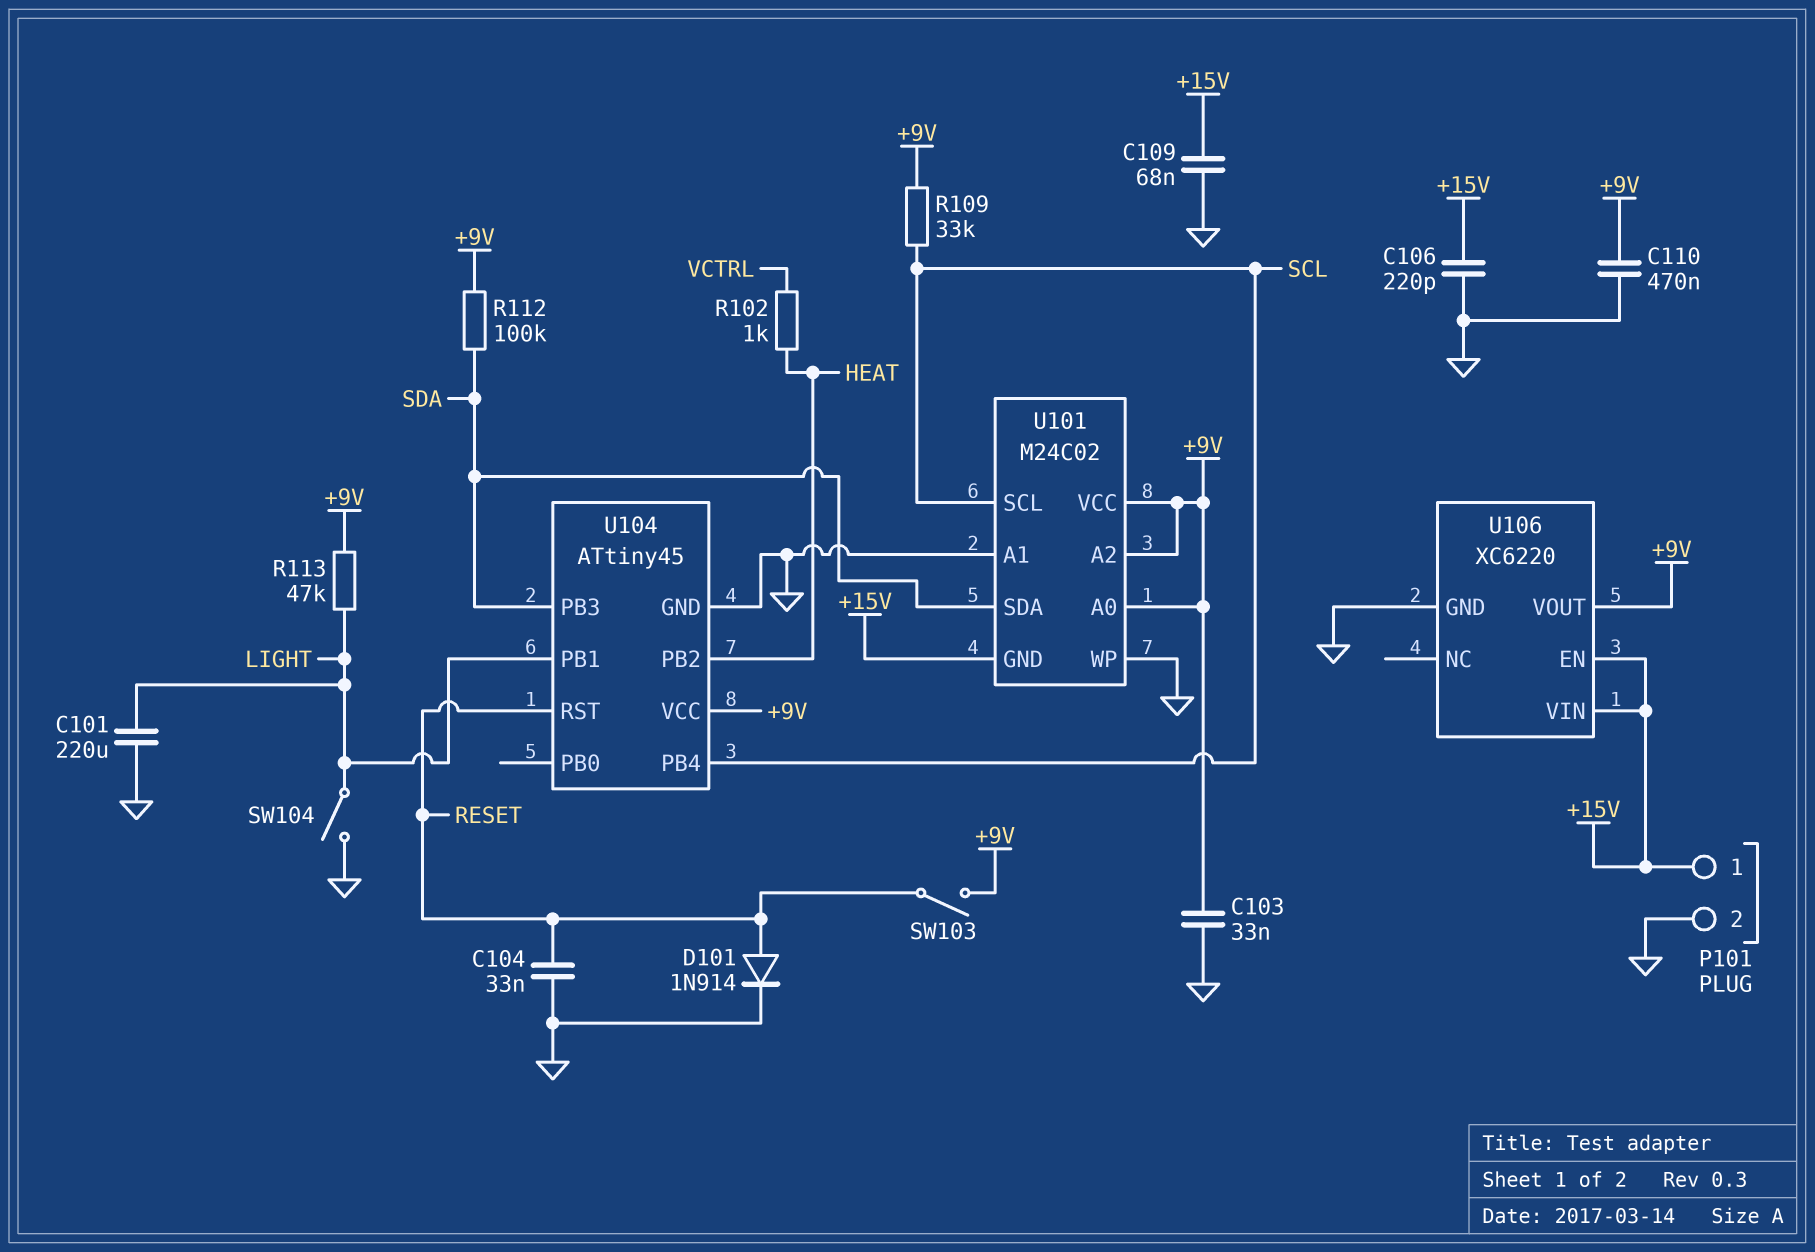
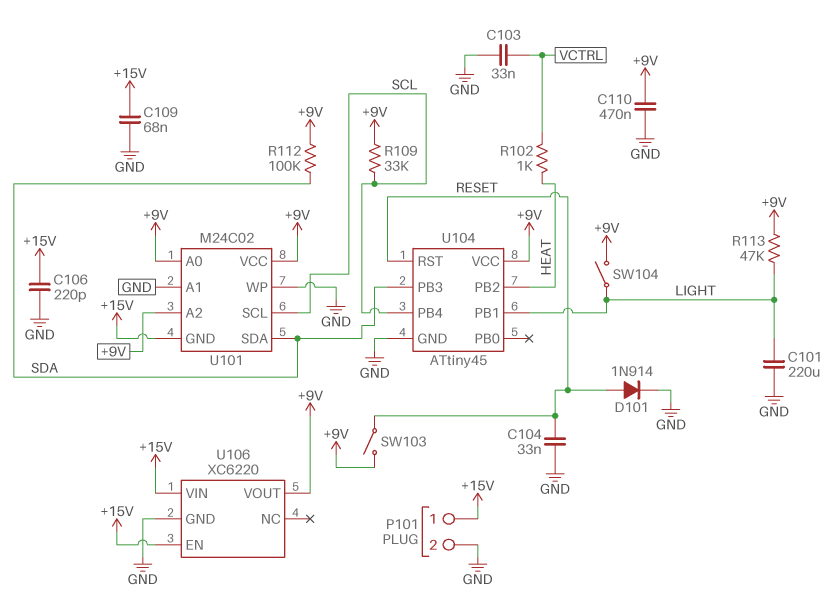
C103: 33nF (+9V, GND) -> 33nF (GND, VCTRL)
SW104: switch (GND, LIGHT) -> switch (+9V, LIGHT)

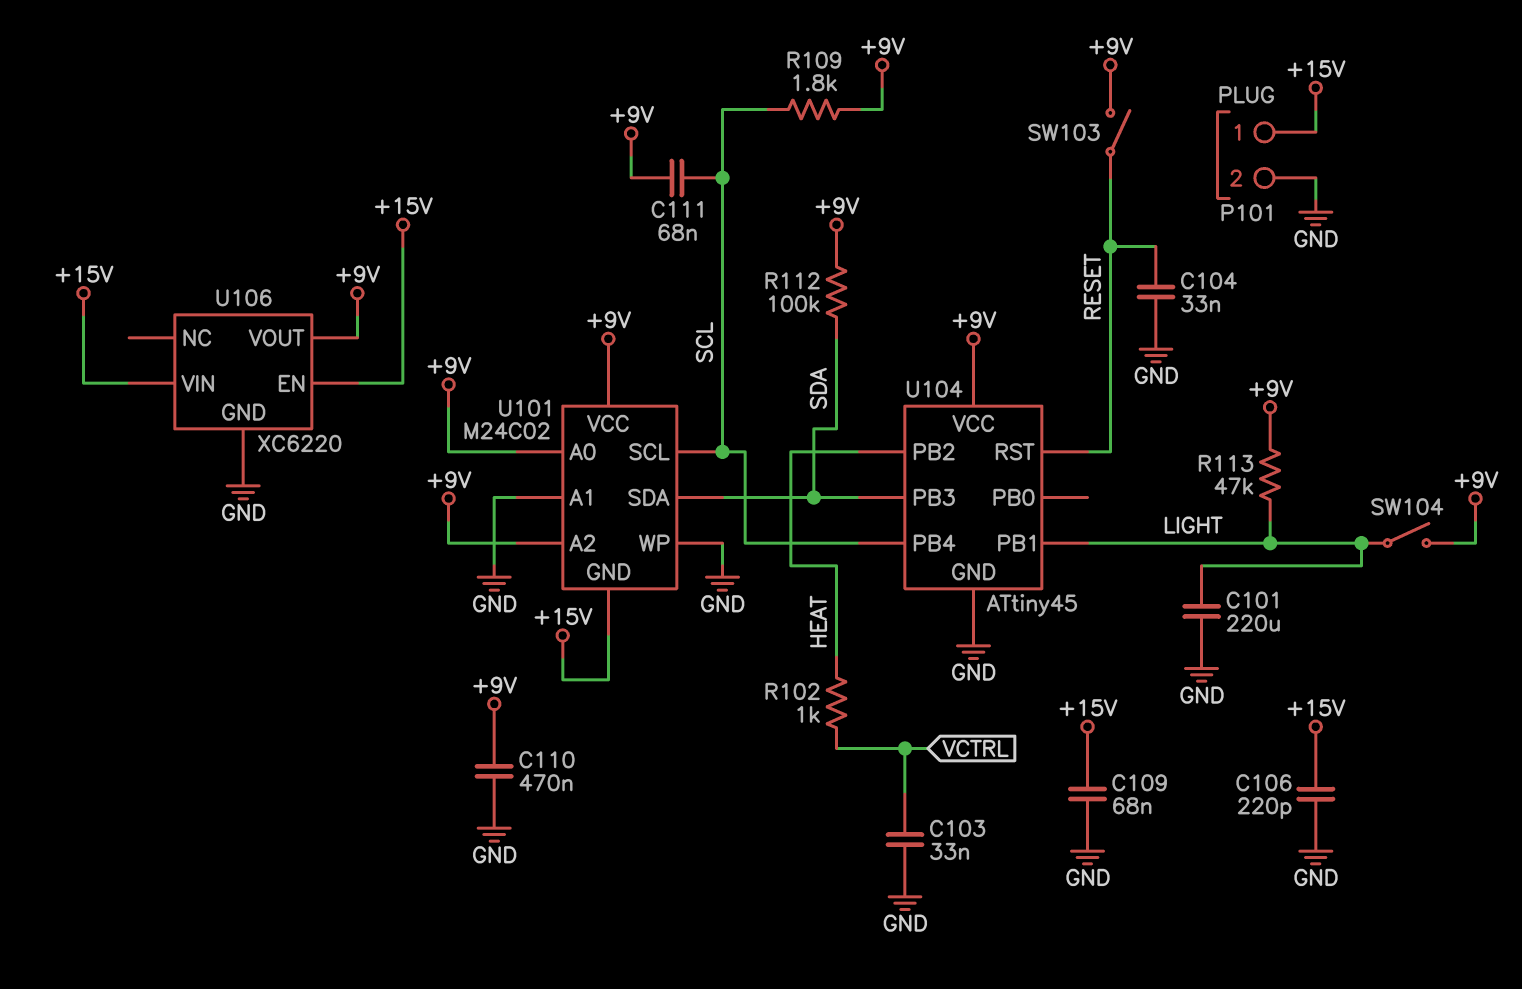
C111: none -> 68nF (+9V, SCL)
D101: diode 1N914 (A RESET, K GND) -> none
R109: 33k (+9V, SCL) -> 1.8k (+9V, SCL)

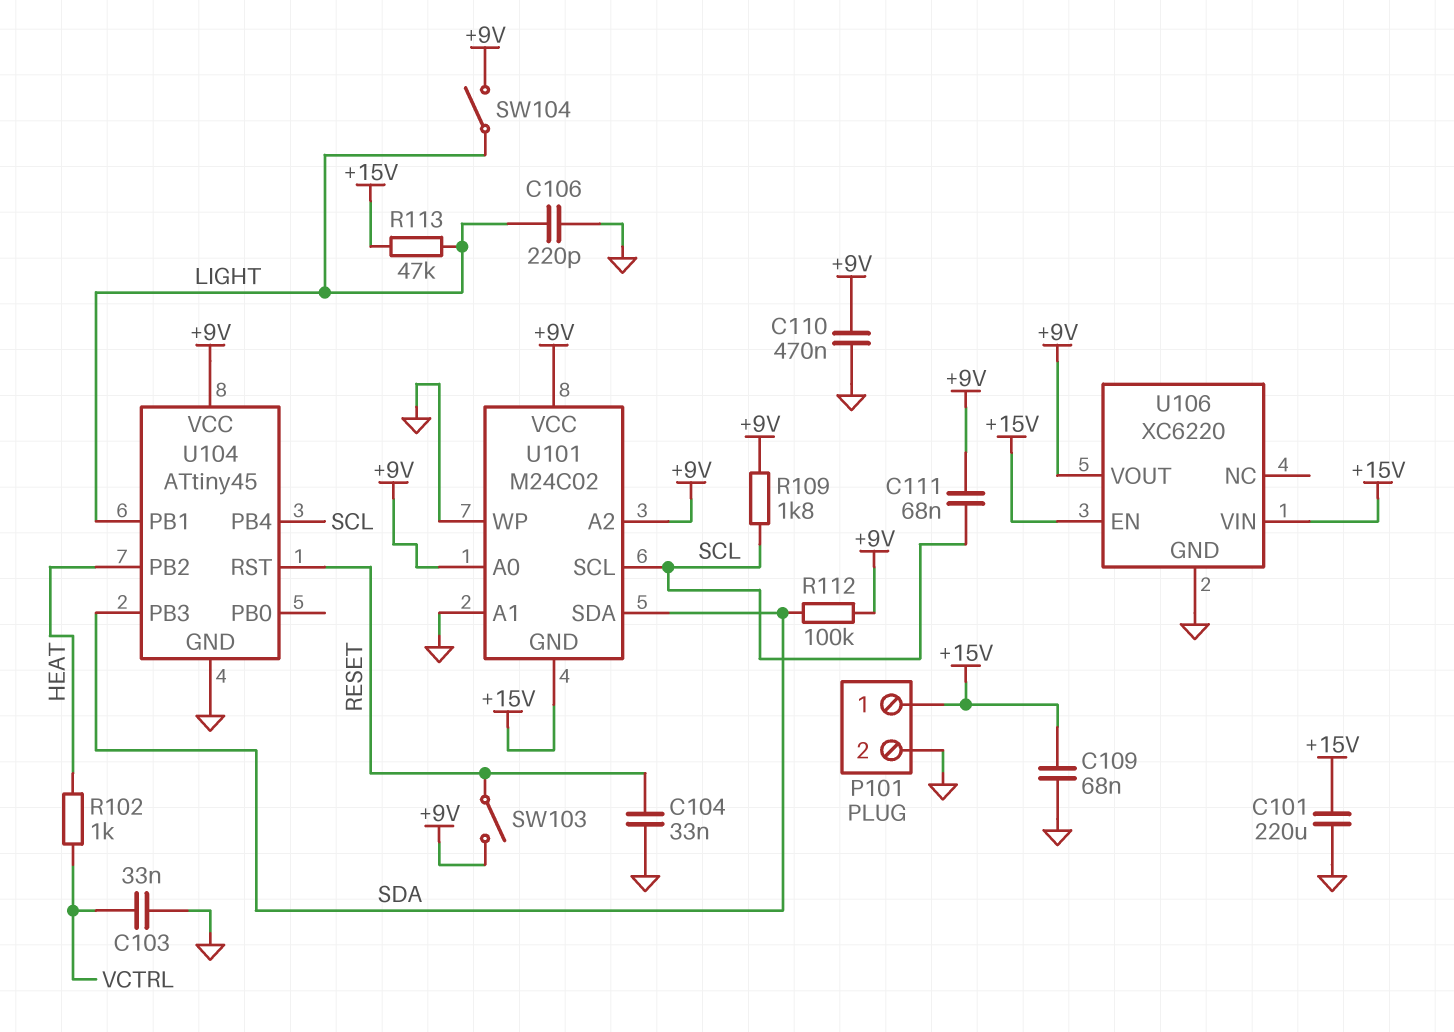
C101: 220uF (GND, LIGHT) -> 220uF (+15V, GND)
C106: 220pF (+15V, GND) -> 220pF (GND, LIGHT)
R113: 47k (+9V, LIGHT) -> 47k (+15V, LIGHT)

